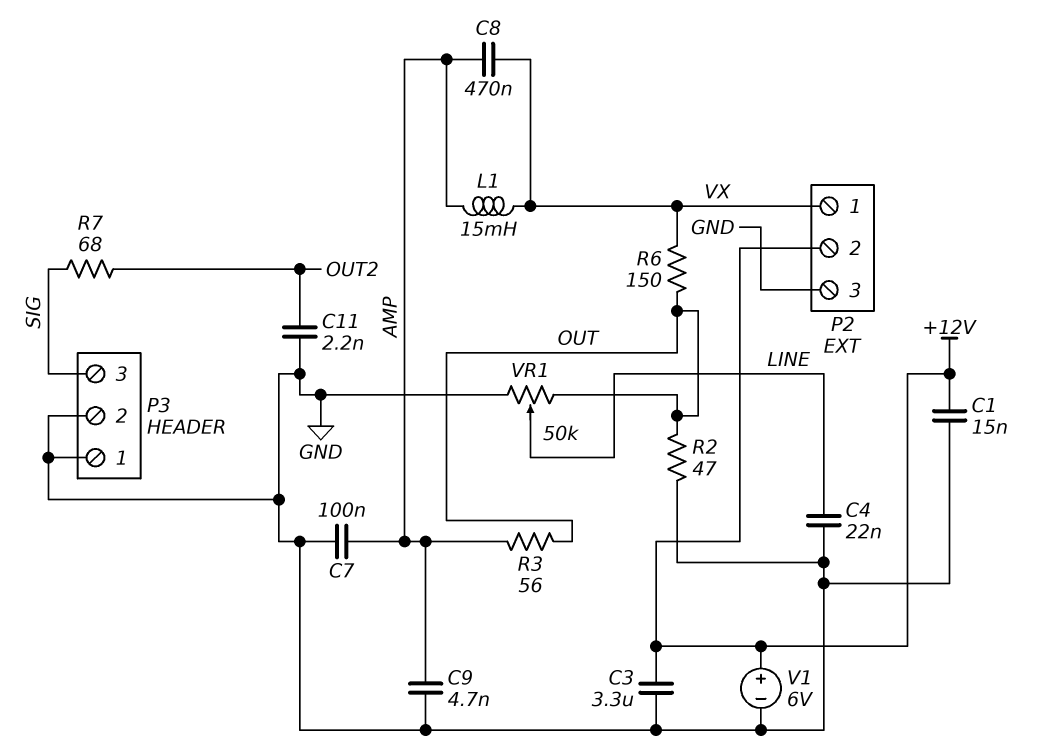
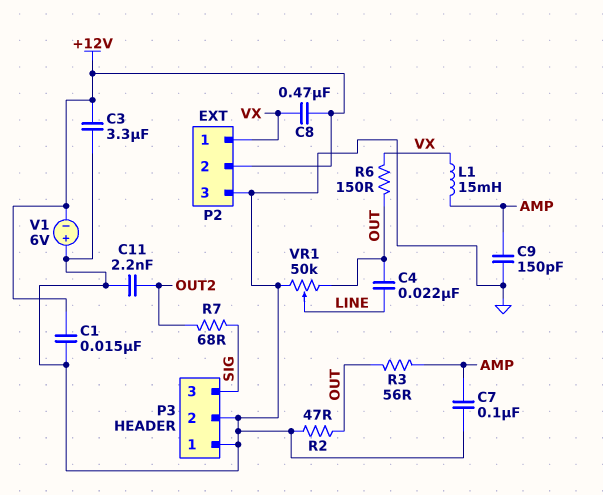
C4: 22nF (GND, LINE) -> 22nF (LINE, OUT)
C8: 470nF (AMP, VX) -> 470nF (+12V, VX)
C9: 4.7nF (AMP, GND) -> 150pF (AMP, GND)
V1: 6V (plus +12V, minus GND) -> 6V (plus GND, minus +12V)

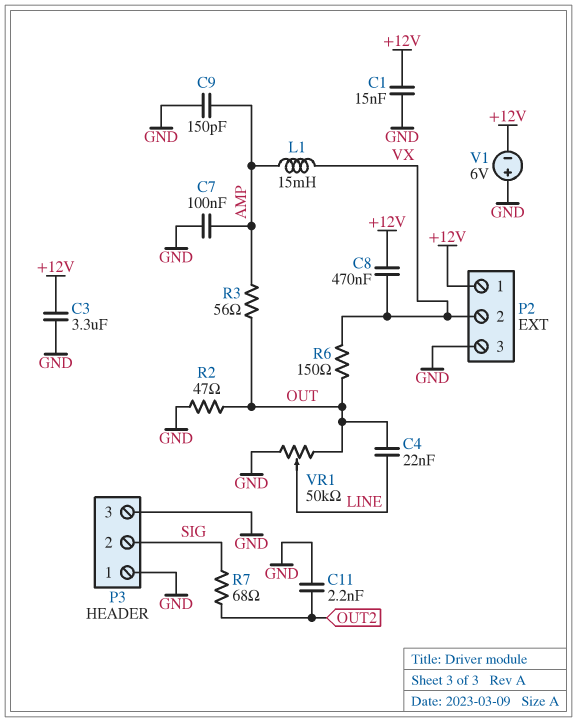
P2 pin 1: VX -> +12V
P2 pin 2: +12V -> VX
P3 pin 2: GND -> SIG
P3 pin 3: SIG -> GND

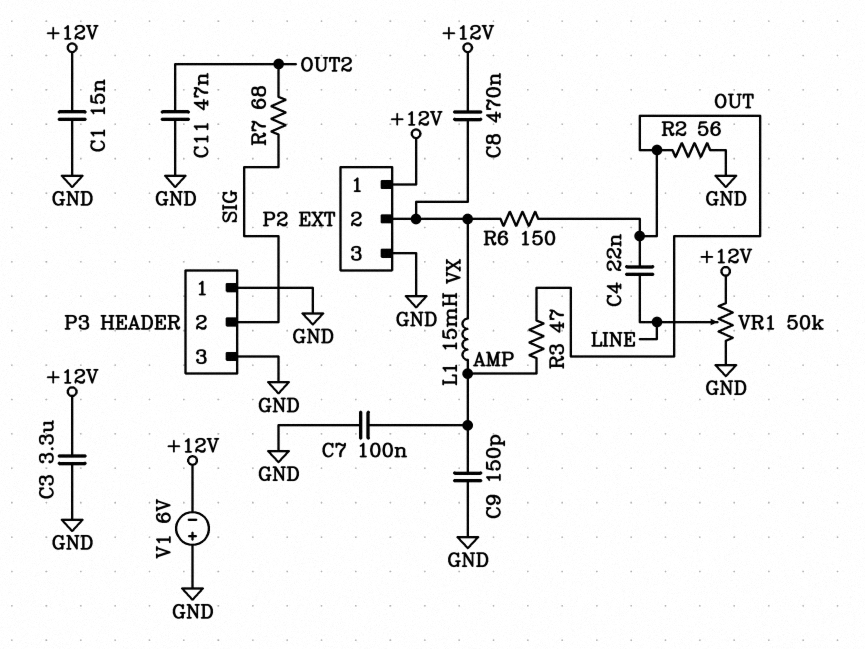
C11: 2.2nF (GND, OUT2) -> 47nF (GND, OUT2)
R2: 47 (GND, OUT) -> 56 (GND, OUT)
R3: 56 (AMP, OUT) -> 47 (AMP, OUT)
VR1: 50k (GND, OUT, wiper LINE) -> 50k (+12V, GND, wiper LINE)

